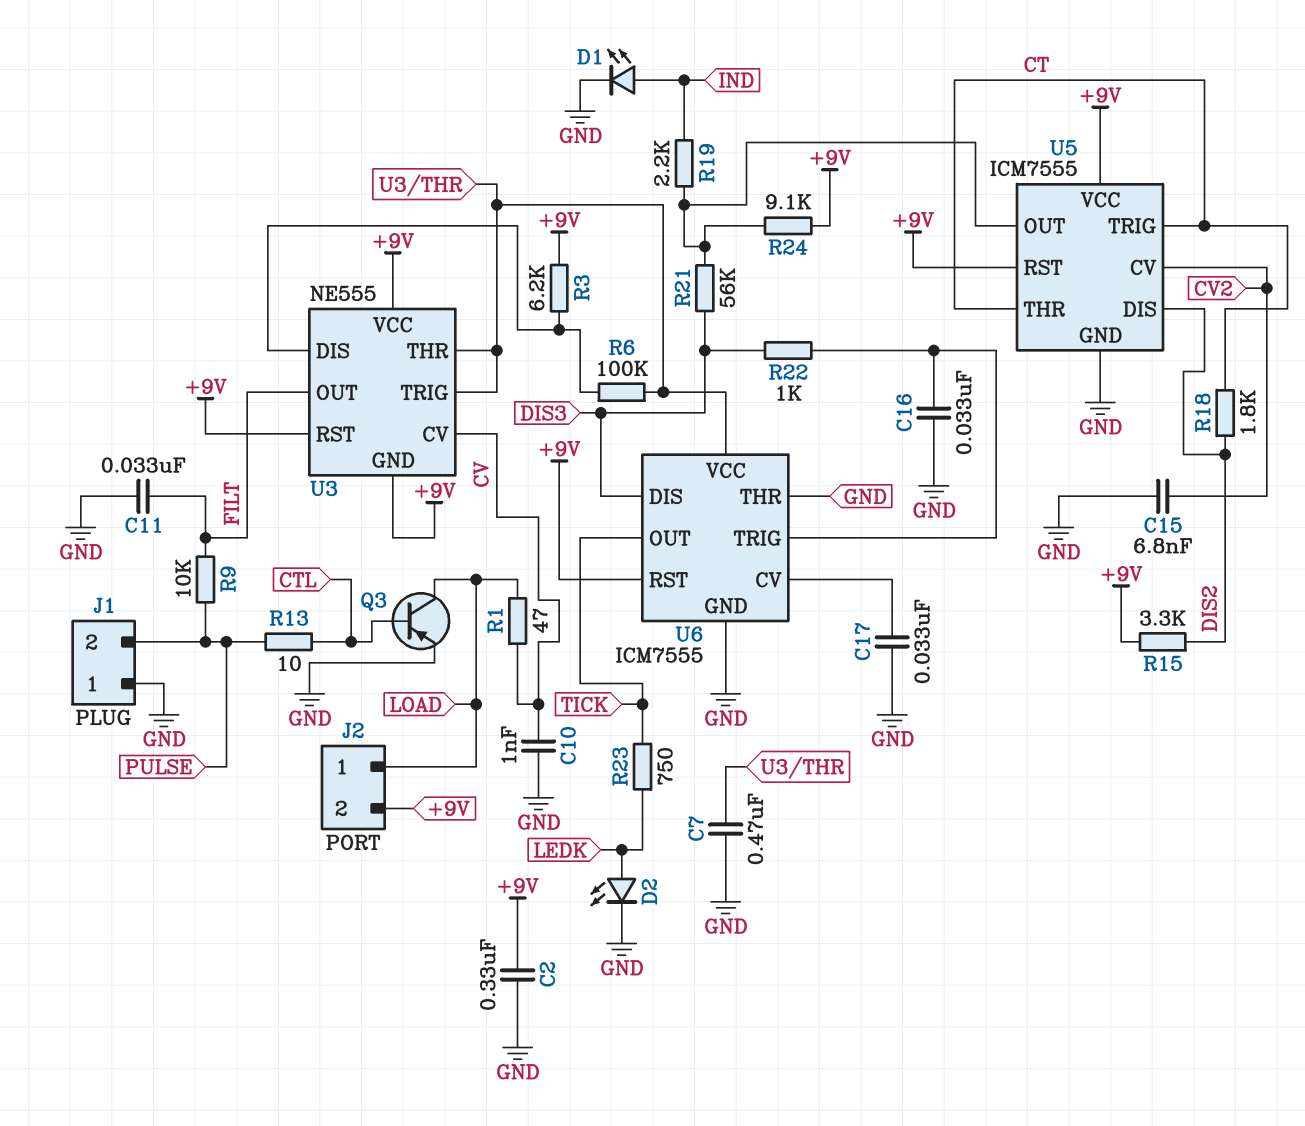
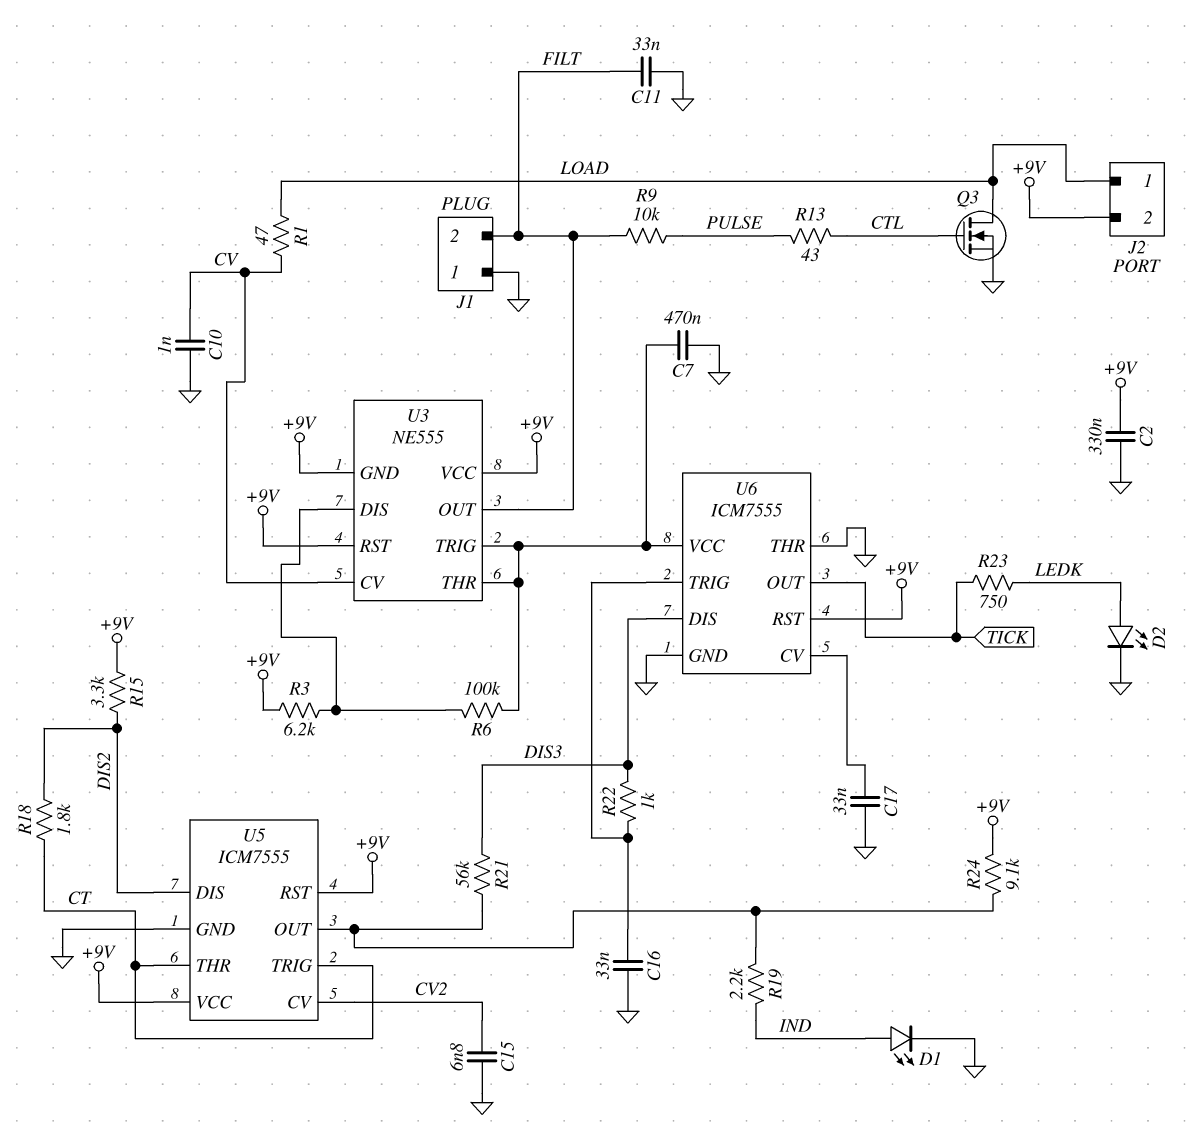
J1 pin 2: PULSE -> FILT
Q3: PNP (B CTL, C LOAD, E GND) -> NMOS (G CTL, D LOAD, S GND)
R13: 10 (CTL, PULSE) -> 43 (CTL, PULSE)

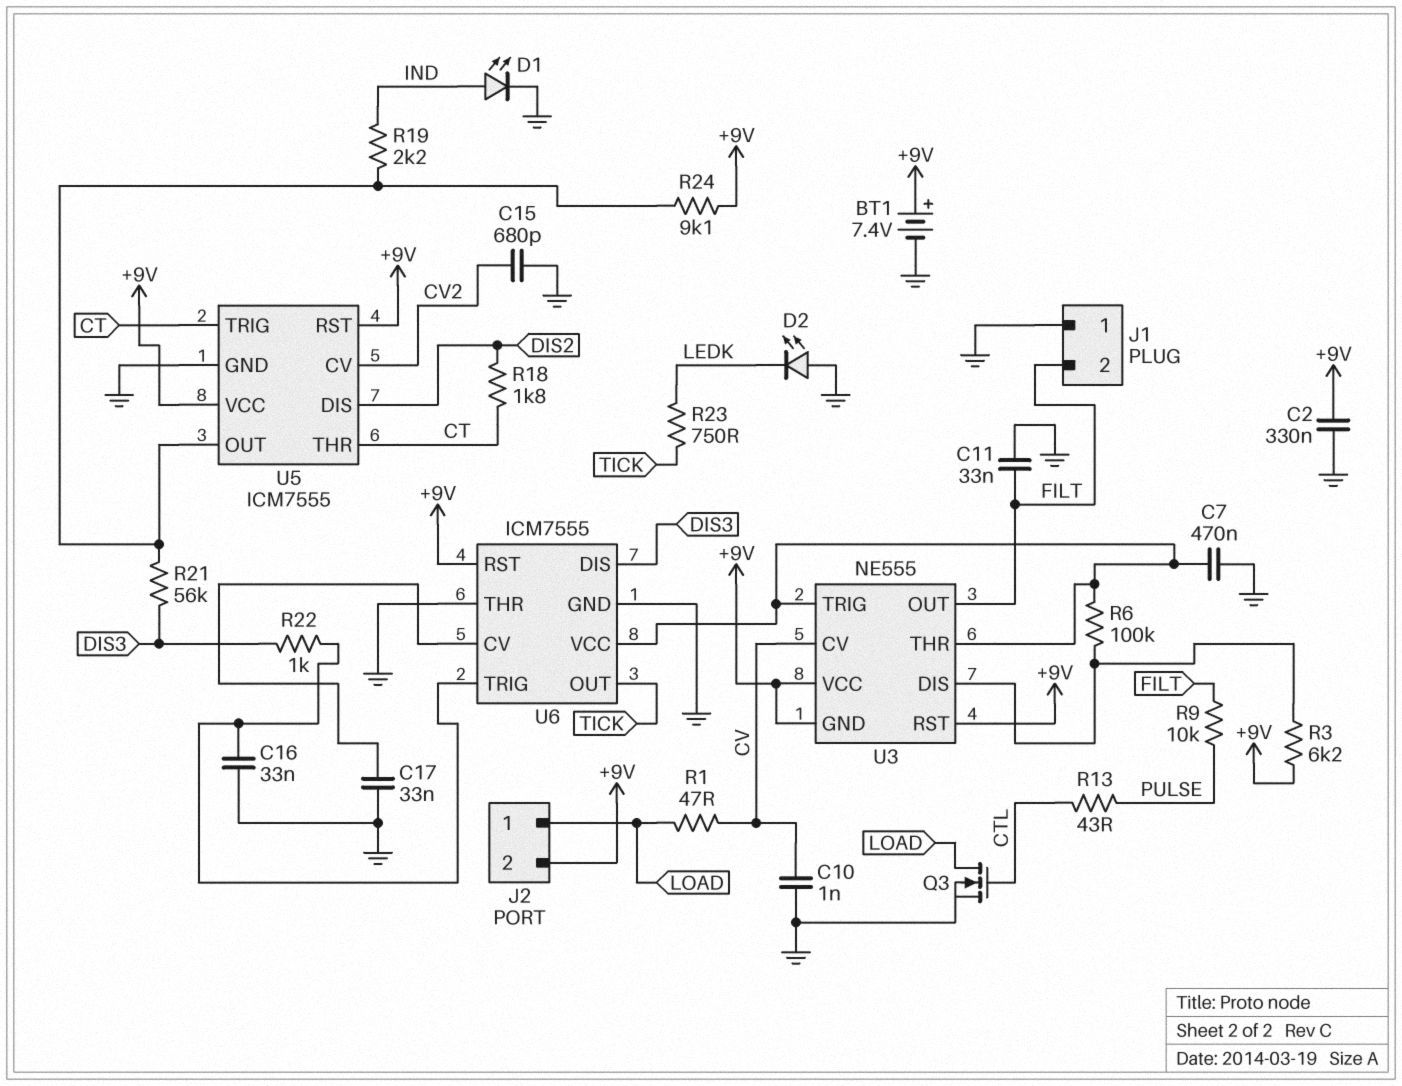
BT1: none -> 7.4V (plus +9V, minus GND)
C15: 6.8nF (CV2, GND) -> 680pF (CV2, GND)
D2: LED (A LEDK, K GND) -> LED (A GND, K LEDK)
R15: 3.3k (+9V, DIS2) -> none

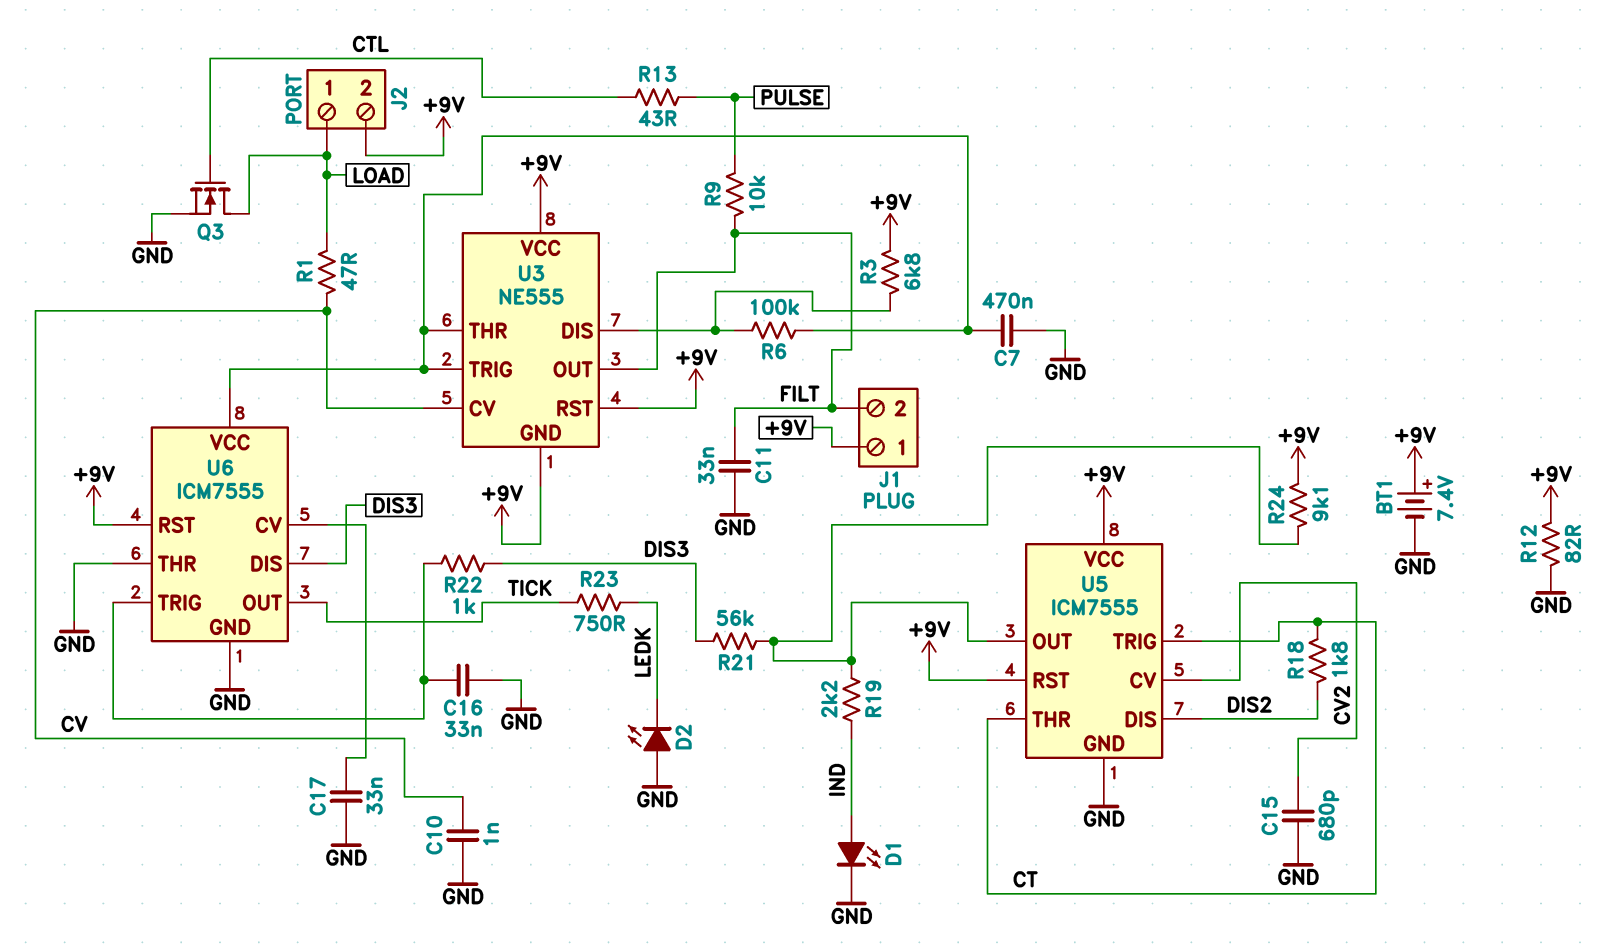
C2: 330nF (+9V, GND) -> none
J1 pin 1: GND -> +9V
R3: 6.2k (+9V, U3/DIS) -> 6.8k (+9V, U3/DIS)
R12: none -> 82 (+9V, GND)

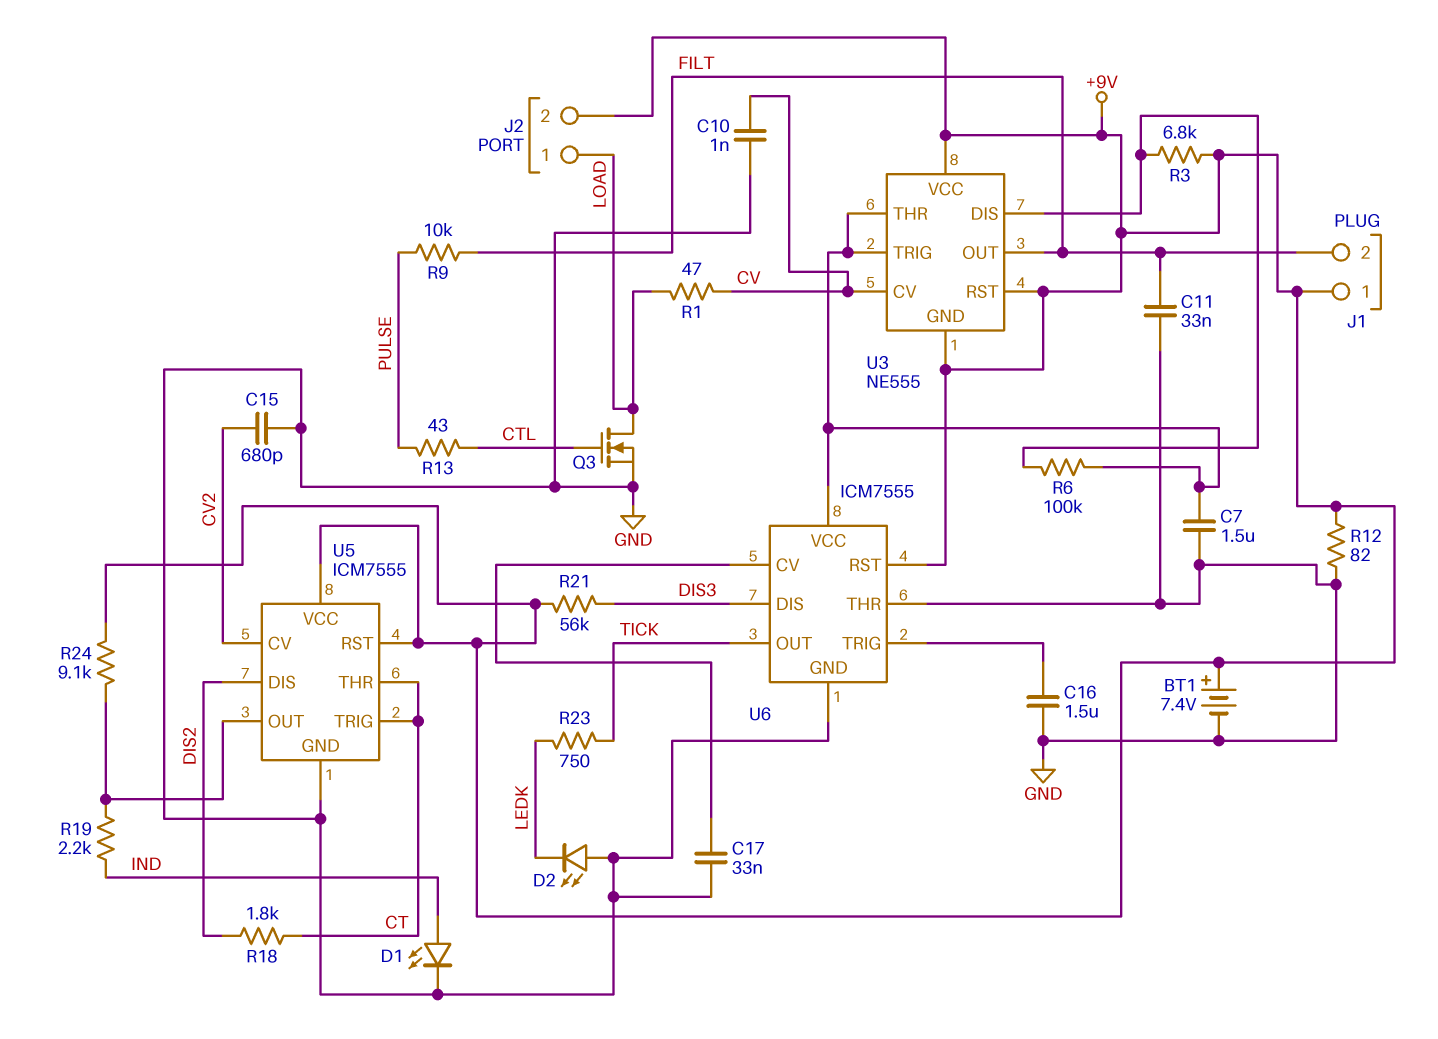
C7: 470nF (GND, U3/THR) -> 1.5uF (GND, U3/THR)
C16: 33nF (GND, U6/TRIG) -> 1.5uF (GND, U6/TRIG)
R21: 56k (DIS3, U5/OUT) -> 56k (+9V, DIS3)
R22: 1k (DIS3, U6/TRIG) -> none

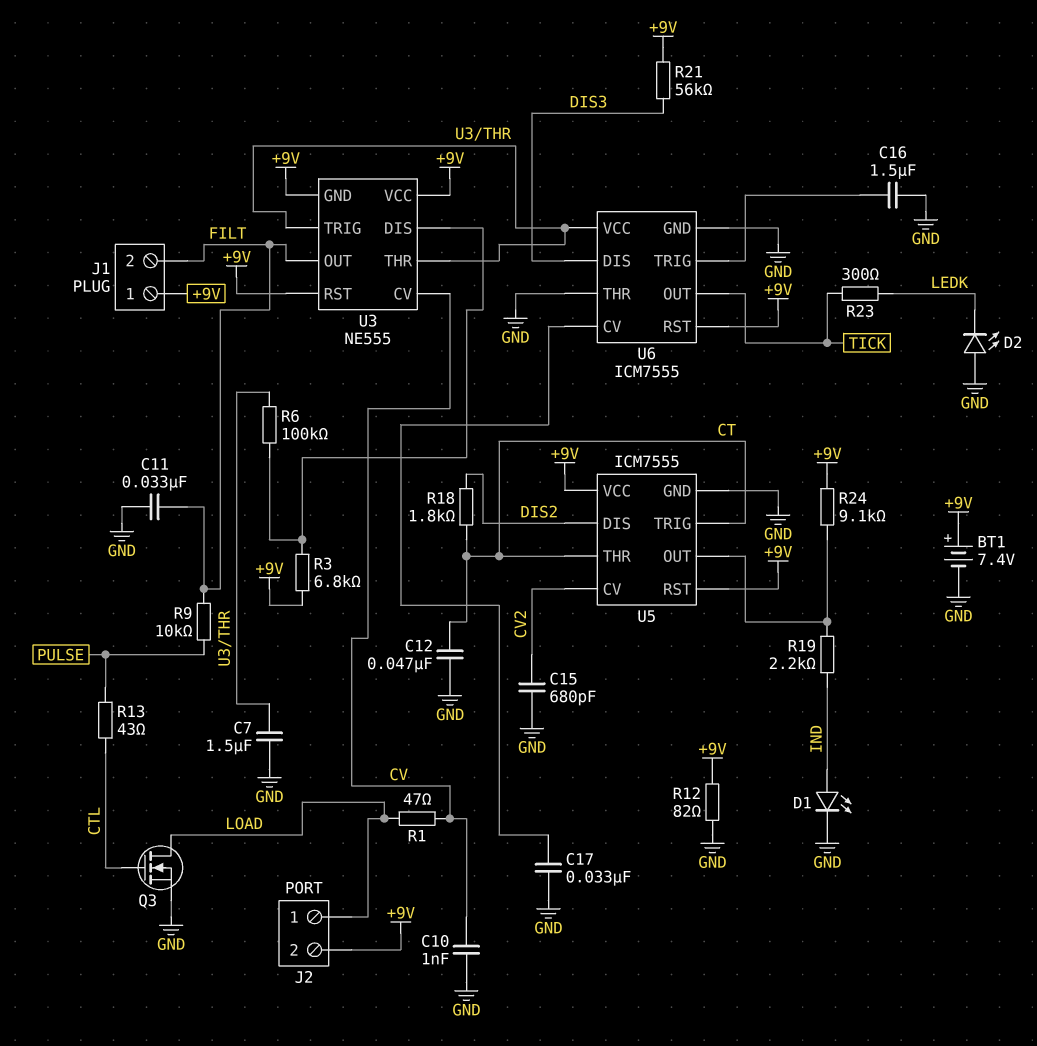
C12: none -> 47nF (CT, GND)
R23: 750 (LEDK, TICK) -> 300 (LEDK, TICK)

